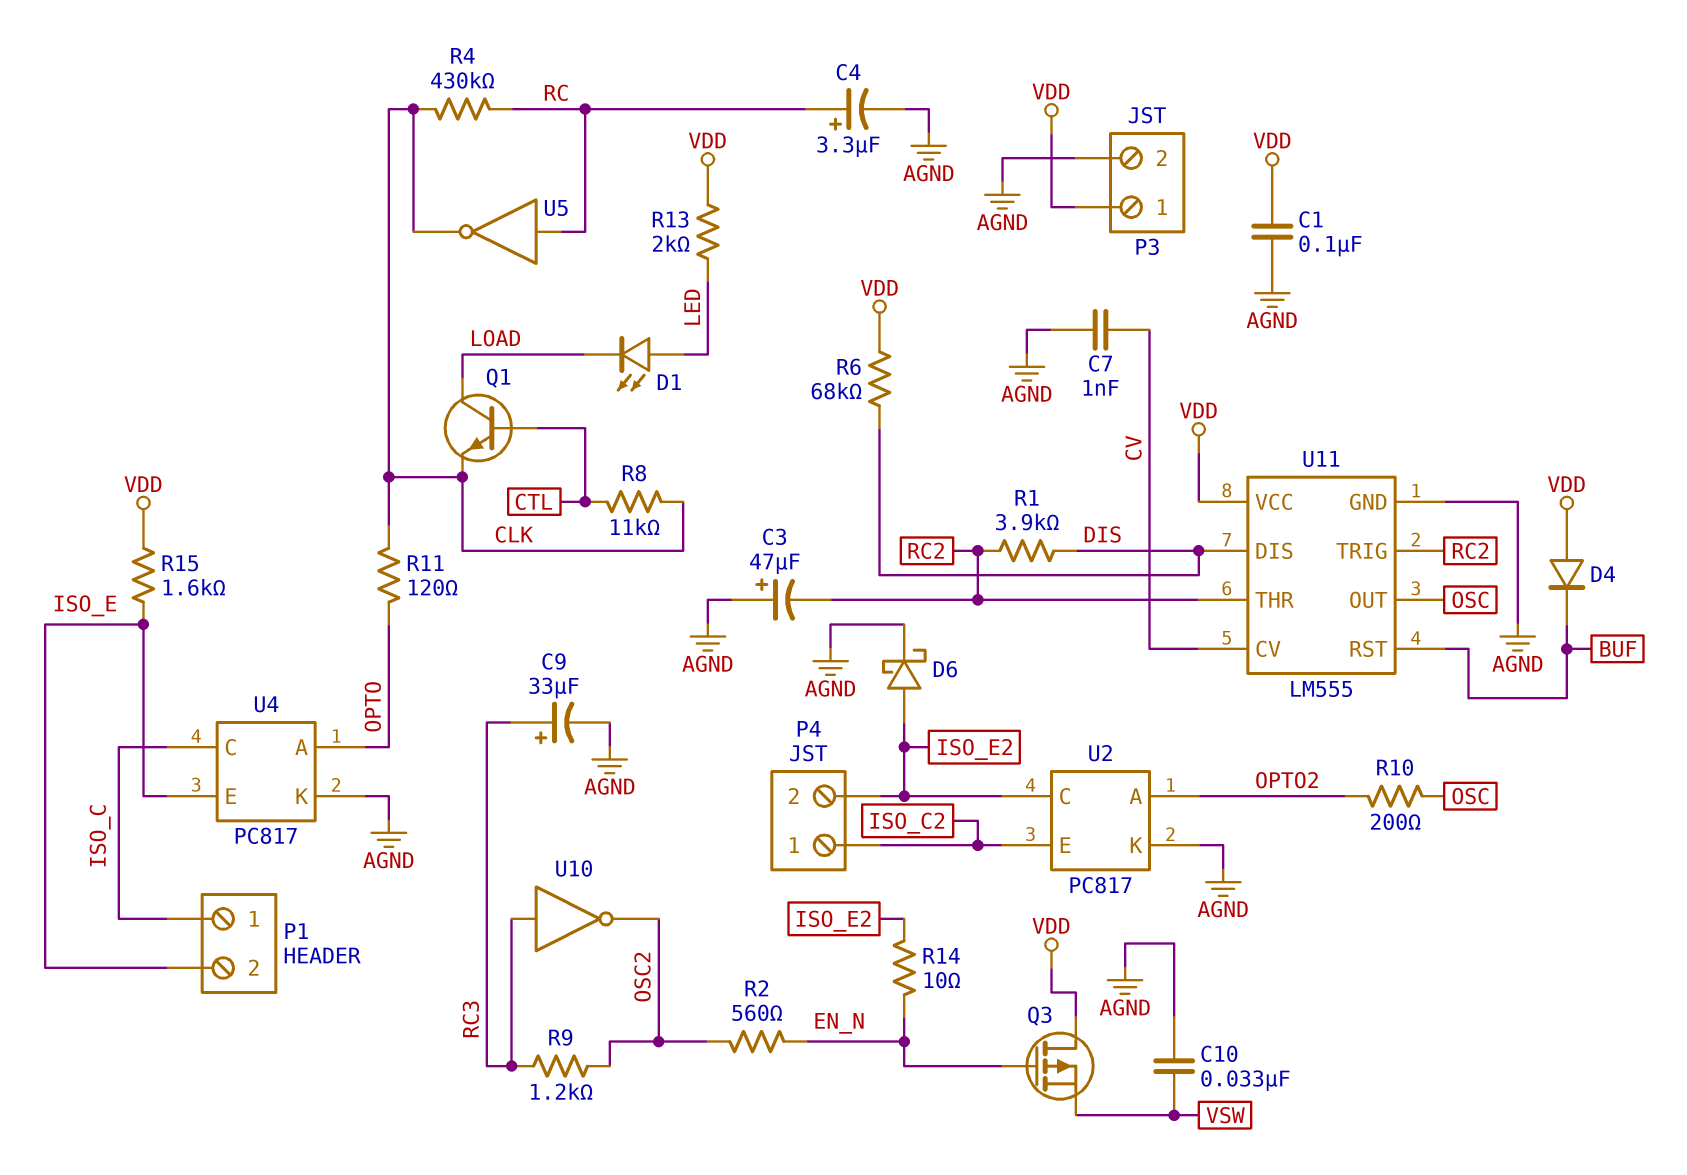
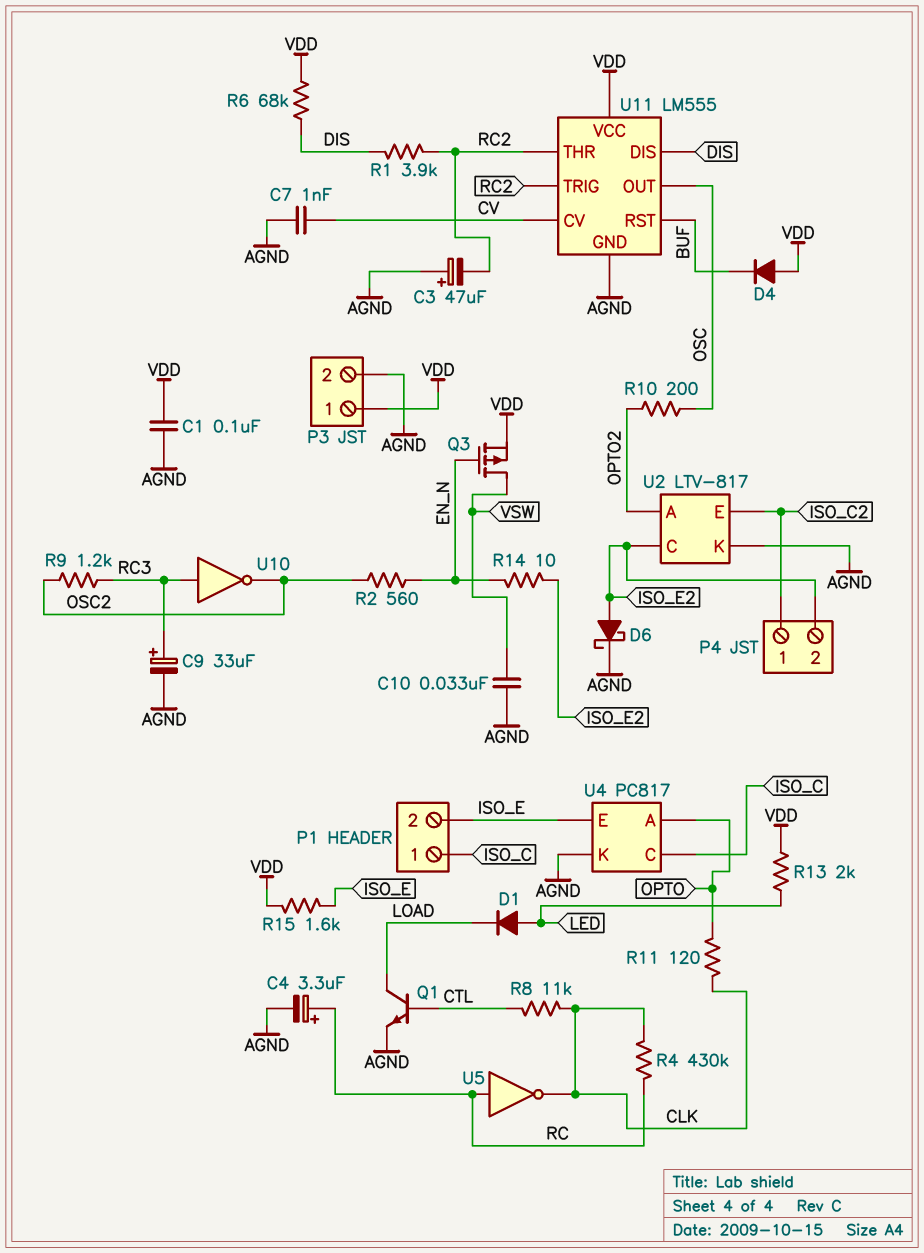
D1: LED (A LED, K LOAD) -> diode (A LED, K LOAD)
Q1: NPN (B CTL, C LOAD, E CLK) -> NPN (B CTL, C LOAD, E AGND)
Q3: PMOS (G EN_N, D VDD, S VSW) -> PMOS (G EN_N, D VSW, S VDD)
U2: PC817 -> LTV-817

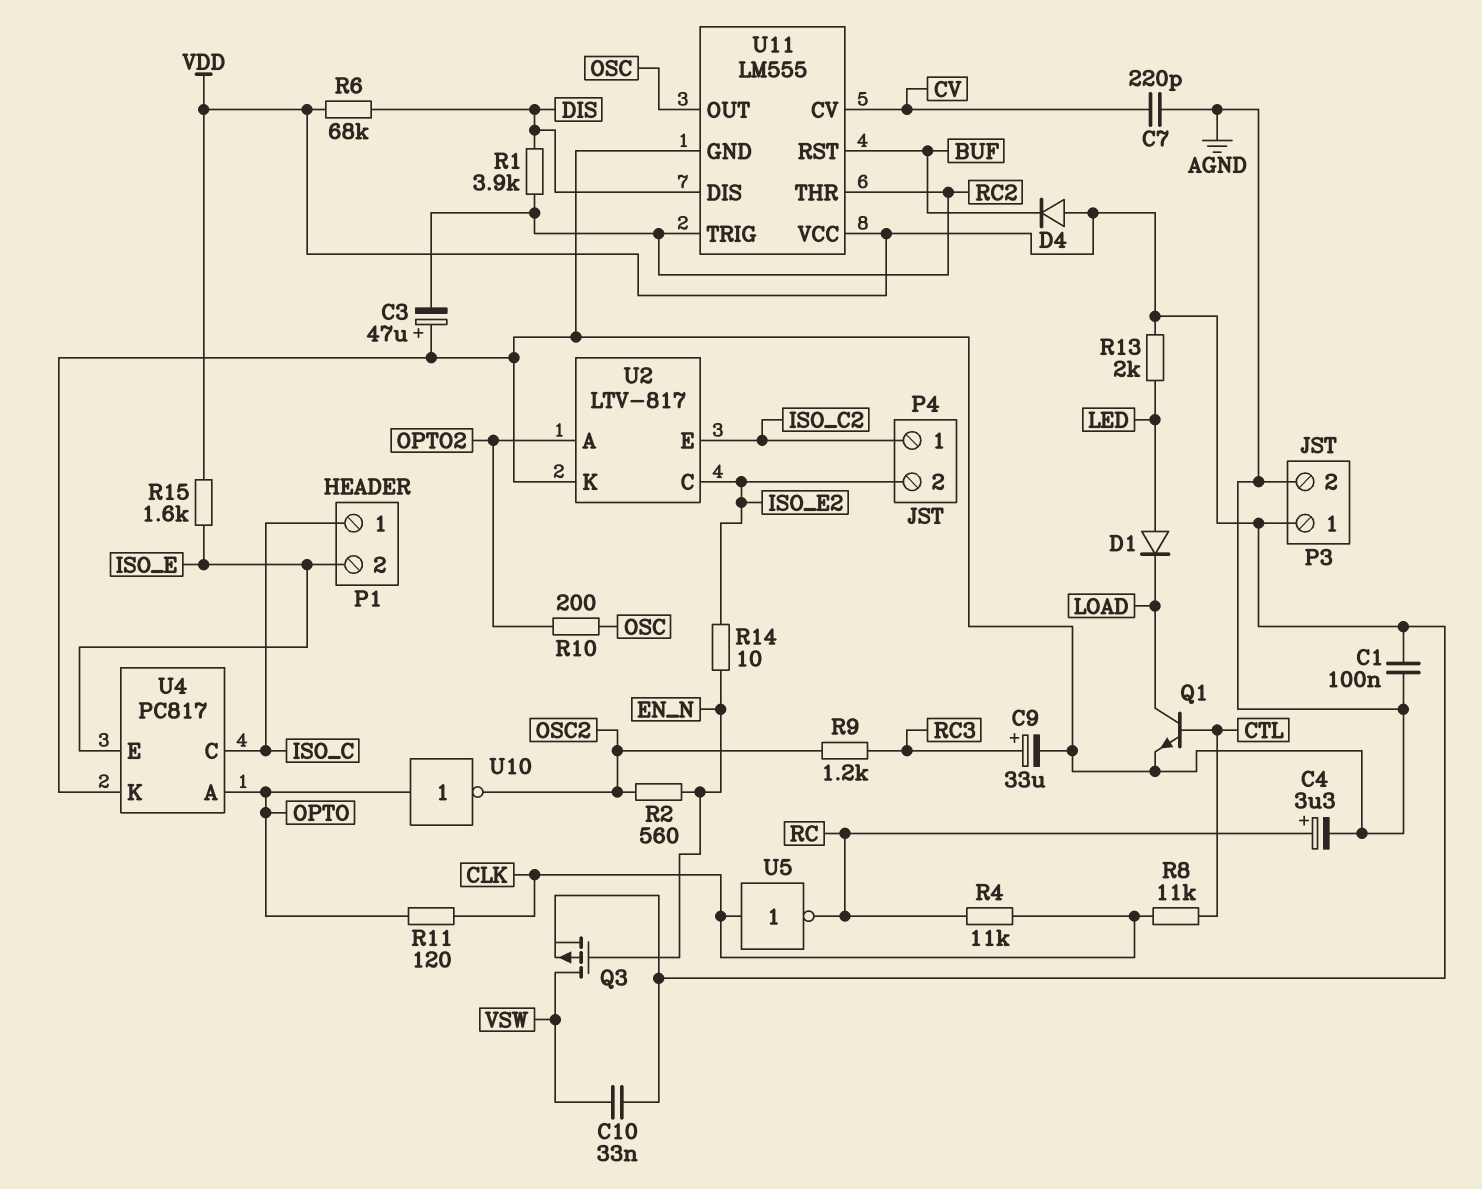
C7: 1nF (AGND, CV) -> 220pF (AGND, CV)
C10: 33nF (AGND, VSW) -> 33nF (VDD, VSW)
D6: schottky (A ISO_E2, K AGND) -> none
R4: 430k (CLK, RC) -> 11k (CLK, RC)
U5: NOT (in RC, out CLK) -> NOT (in CLK, out RC)
U10: NOT (in RC3, out OSC2) -> NOT (in OPTO, out OSC2)

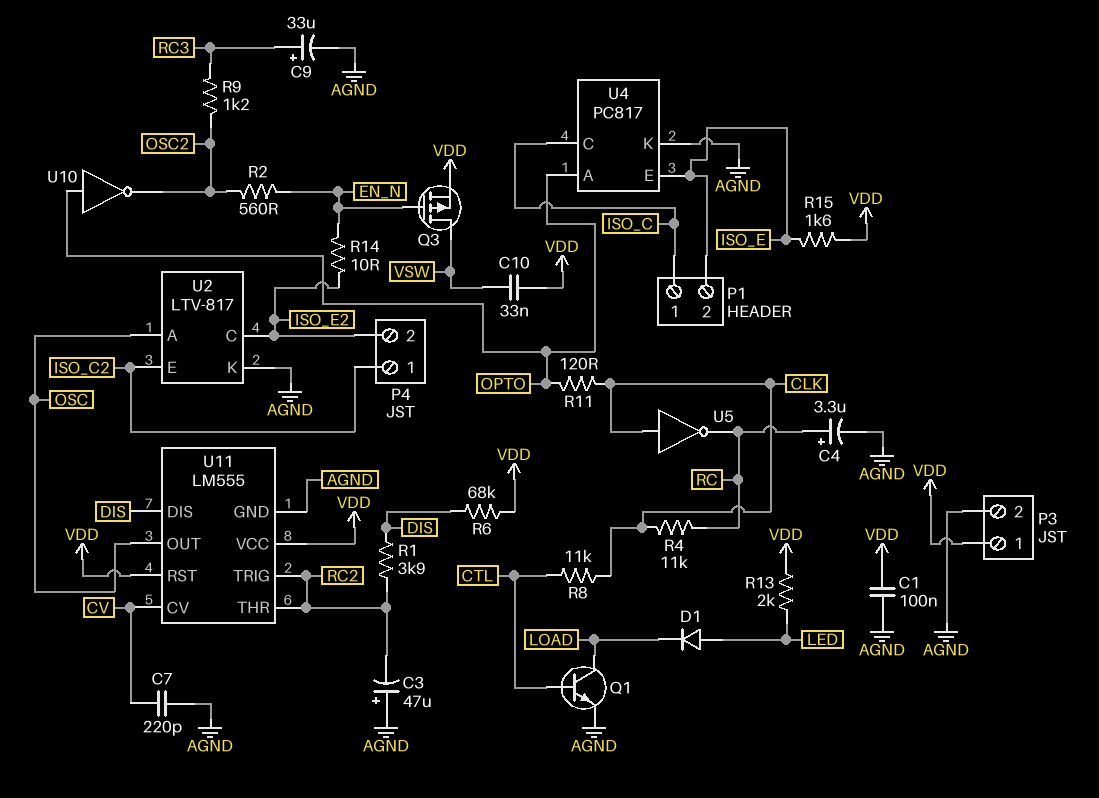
D4: diode (A VDD, K BUF) -> none
R10: 200 (OPTO2, OSC) -> none
U2 pin A: OPTO2 -> OSC
U11 pin RST: BUF -> VDD

